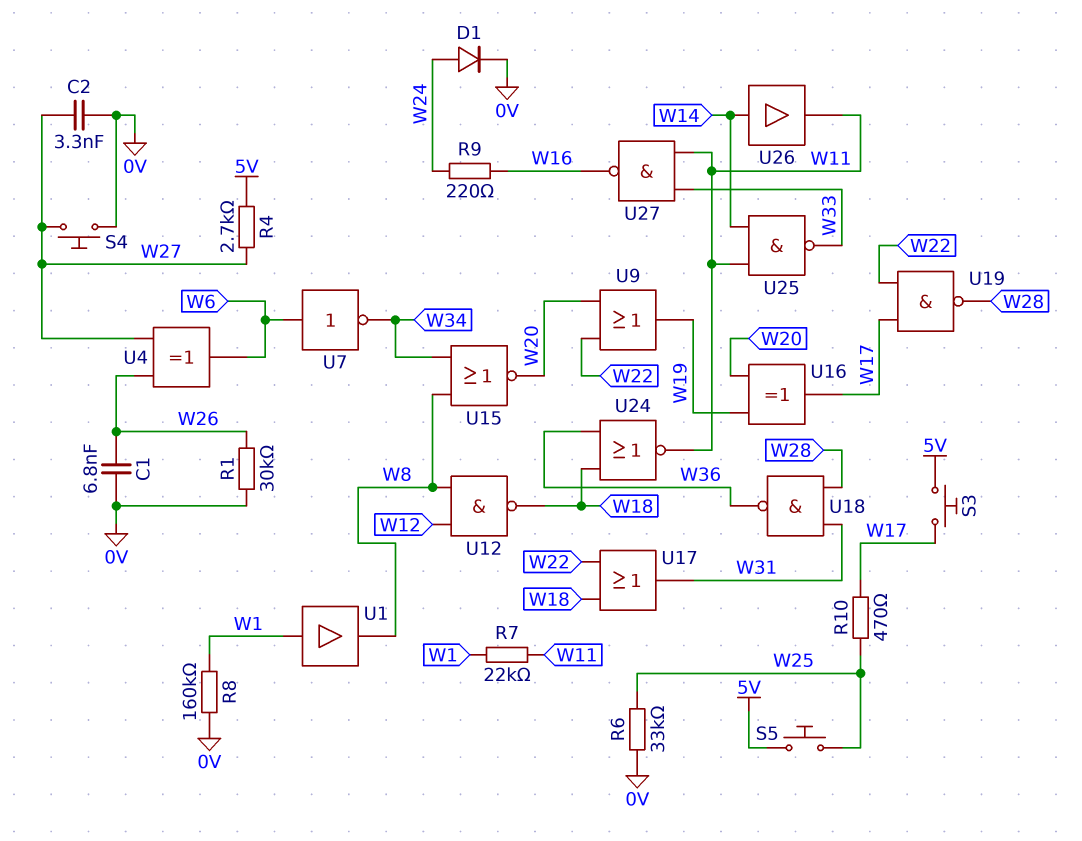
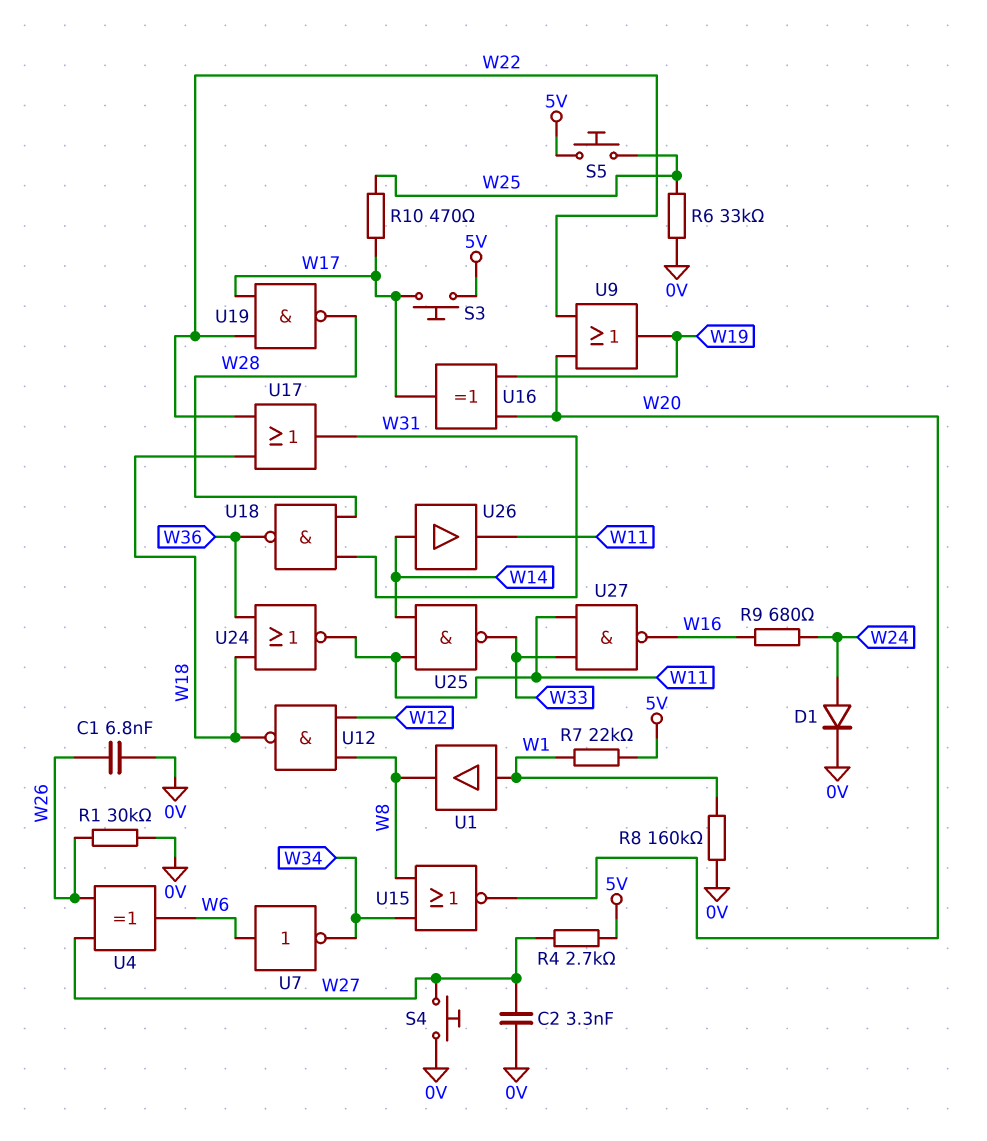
R7: 22k (W1, W11) -> 22k (5V, W1)
R9: 220 (W16, W24) -> 680 (W16, W24)

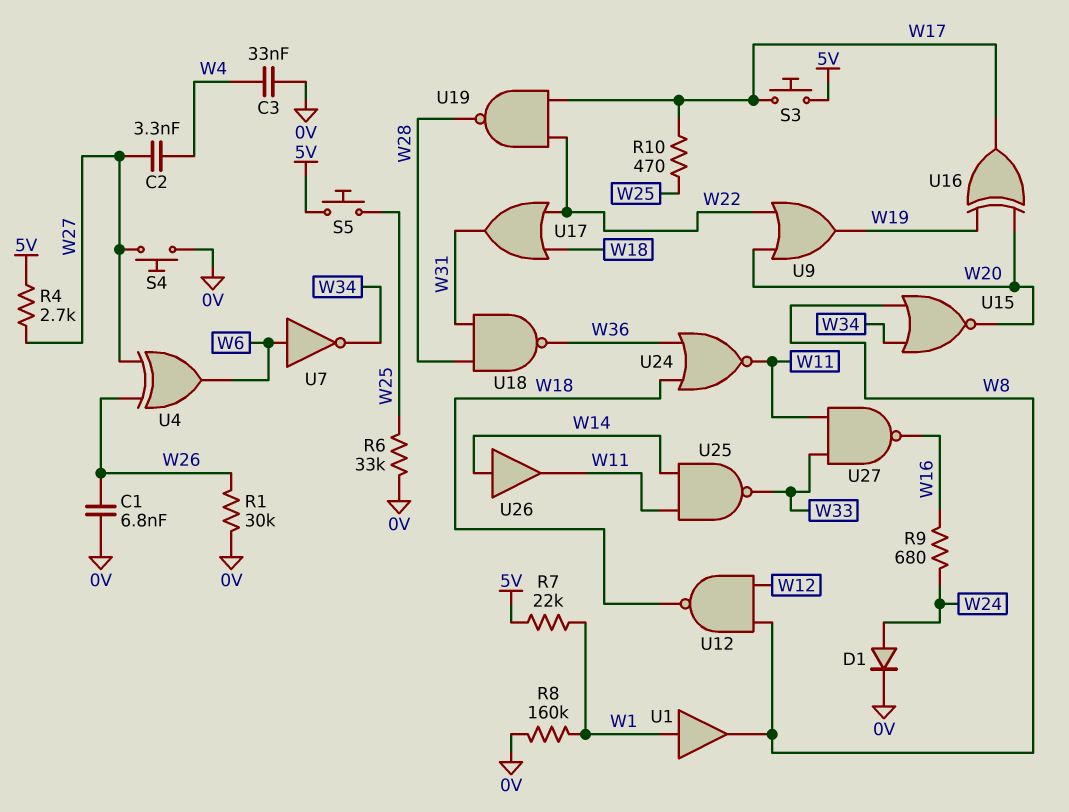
C2: 3.3nF (0V, W27) -> 3.3nF (W4, W27)
C3: none -> 33nF (0V, W4)

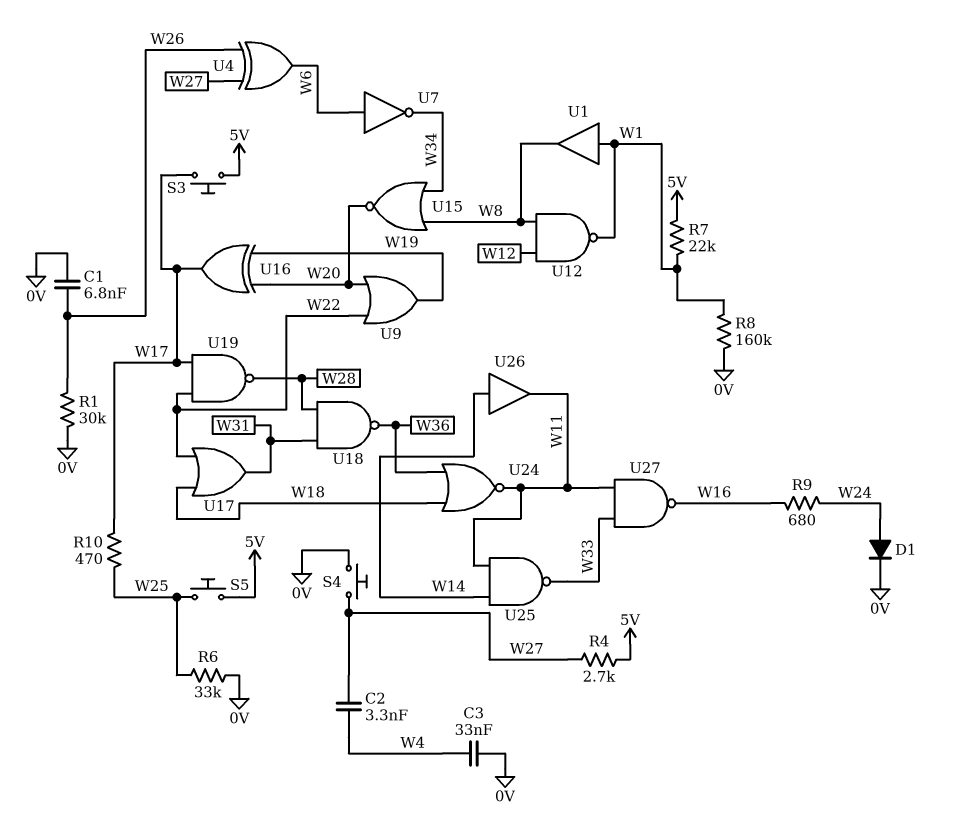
U12: NAND (in W8, in W12, out W18) -> NAND (in W8, in W12, out W1)

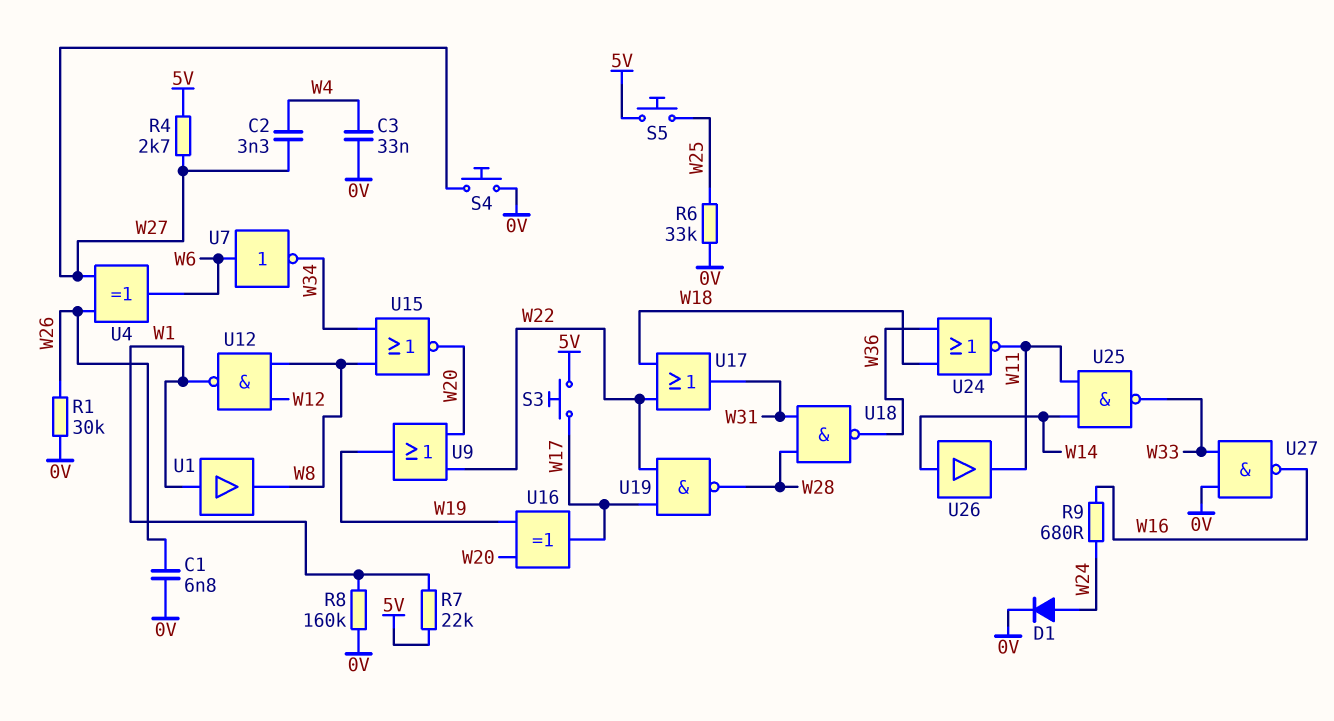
R10: 470 (W17, W25) -> none
U27: NAND (in W11, in W33, out W16) -> NAND (in 0V, in W33, out W16)

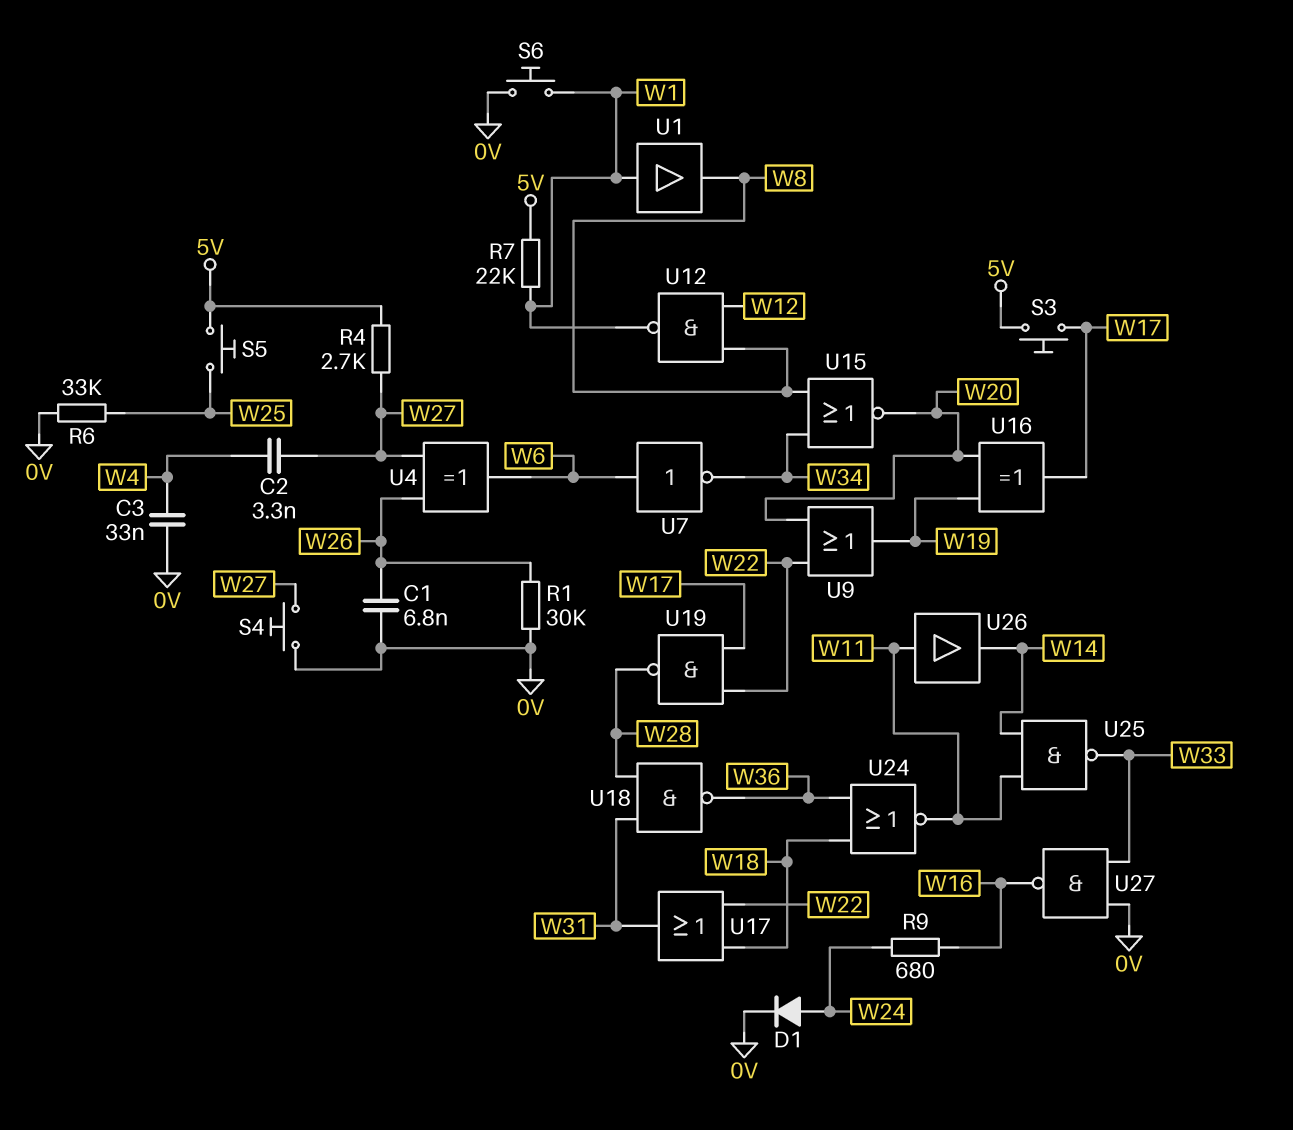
R8: 160k (0V, W1) -> none
S6: none -> button (0V, W1)
U26: buffer (in W14, out W11) -> buffer (in W11, out W14)

